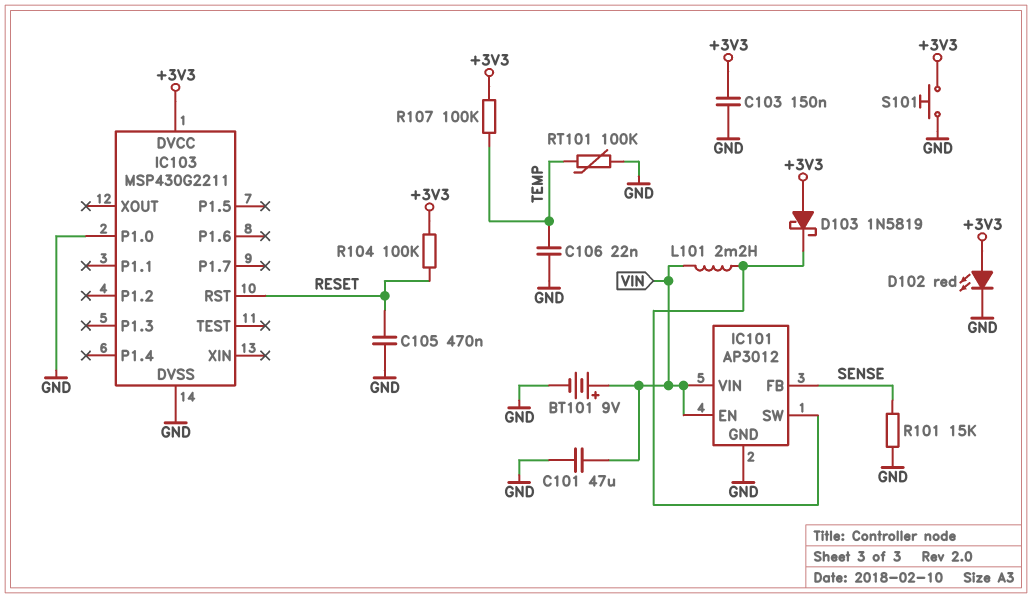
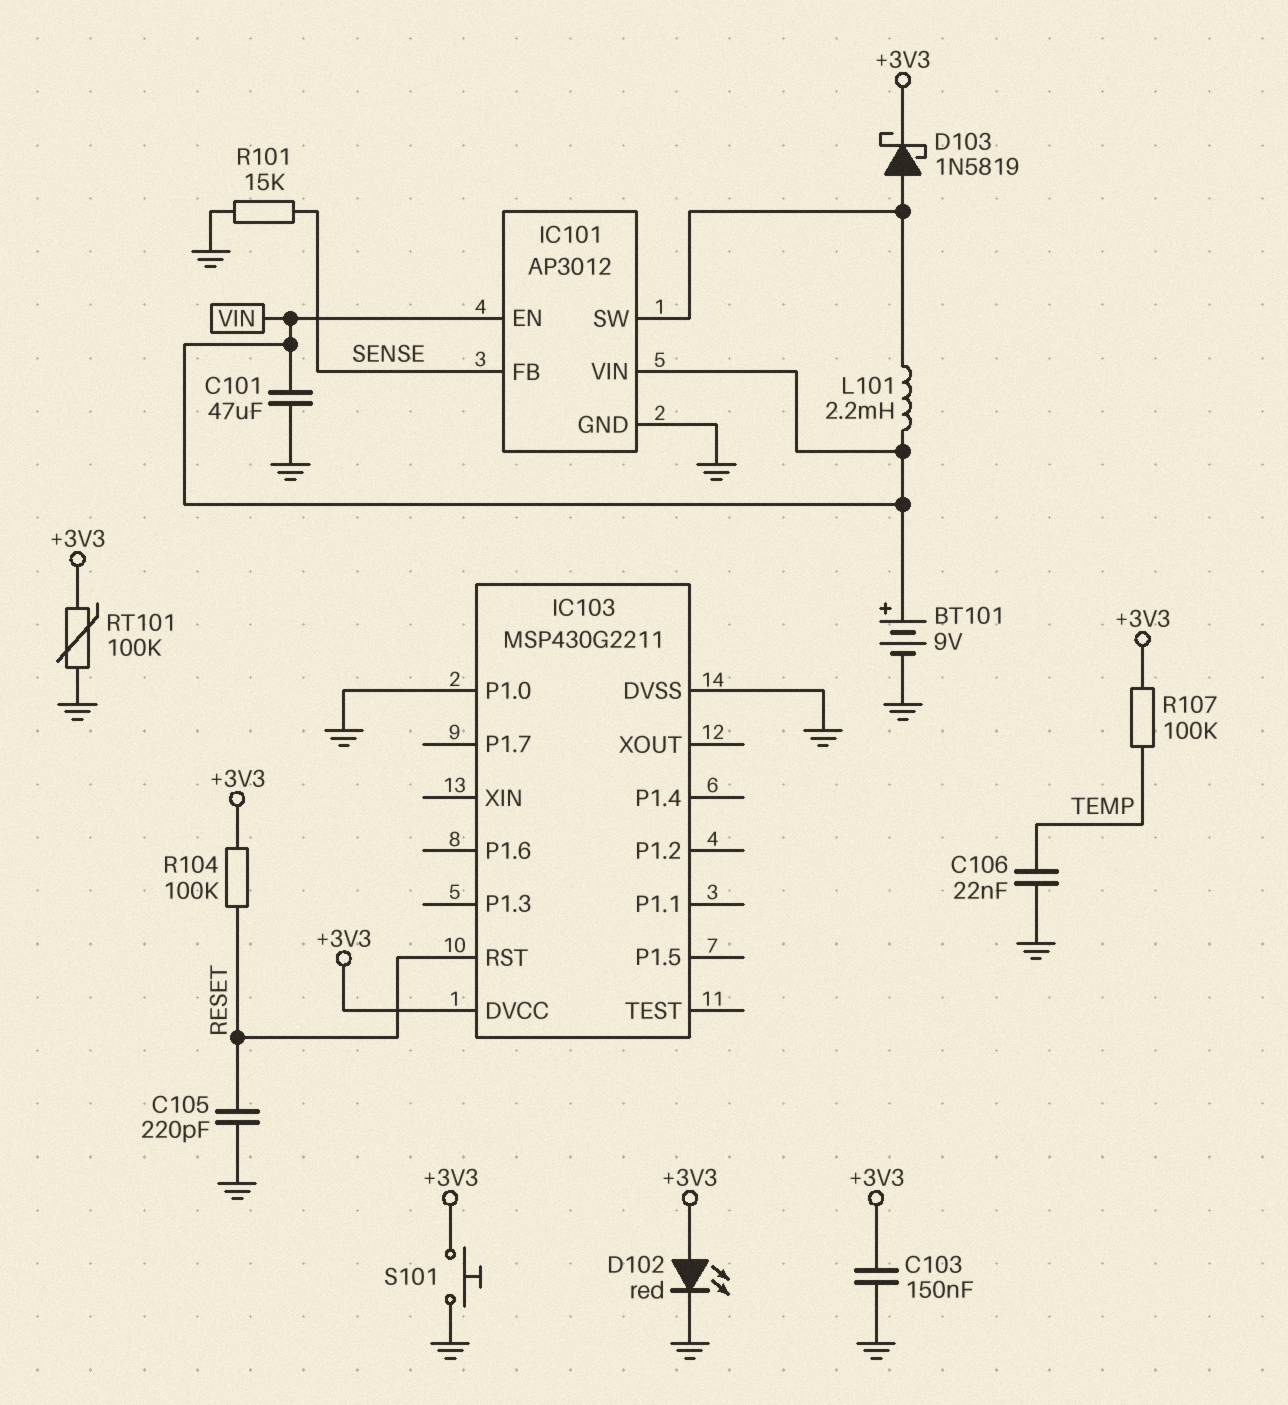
C105: 470nF (GND, RESET) -> 220pF (GND, RESET)
D103: schottky 1N5819 (A +3V3, K IC101/SW) -> schottky 1N5819 (A IC101/SW, K +3V3)
RT101: 100k (GND, TEMP) -> 100k (+3V3, GND)

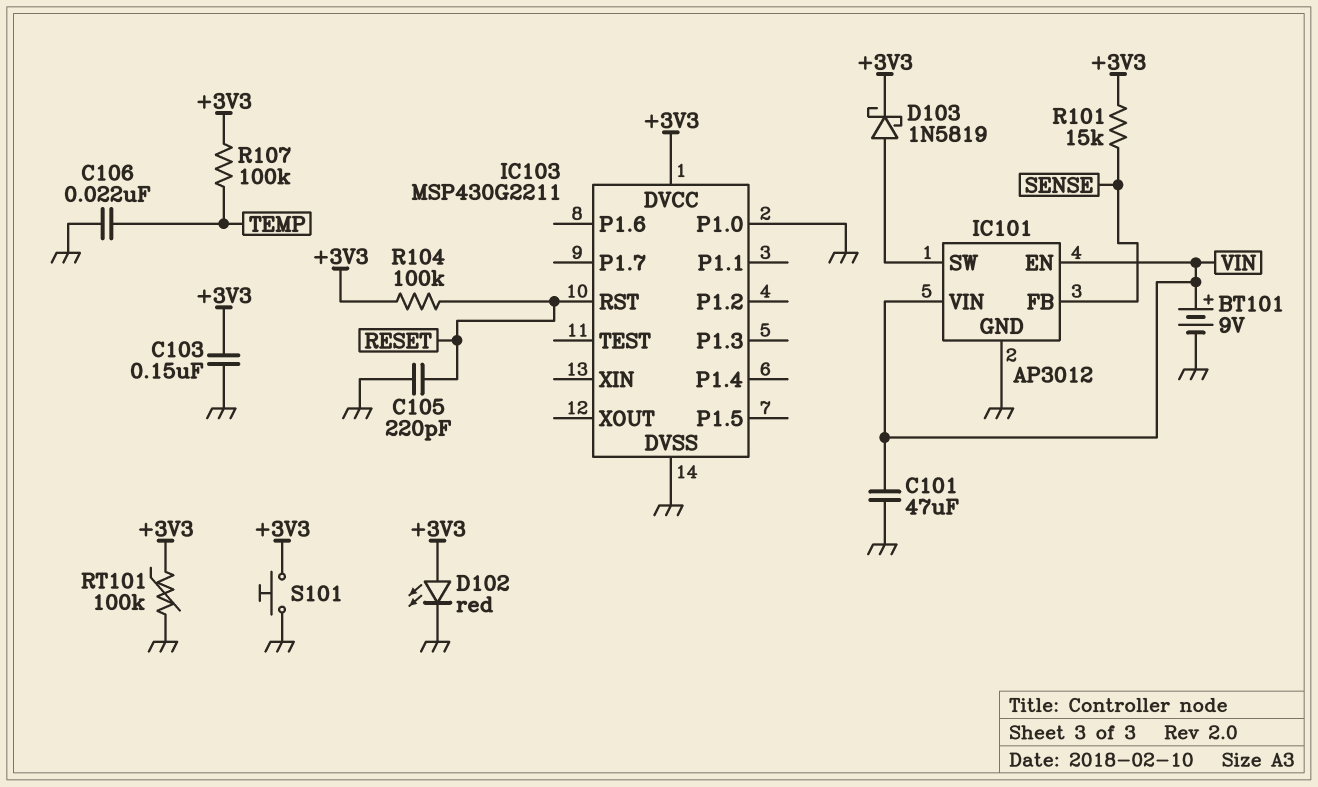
L101: 2.2mH (IC101/SW, VIN) -> none
R101: 15k (GND, SENSE) -> 15k (+3V3, SENSE)

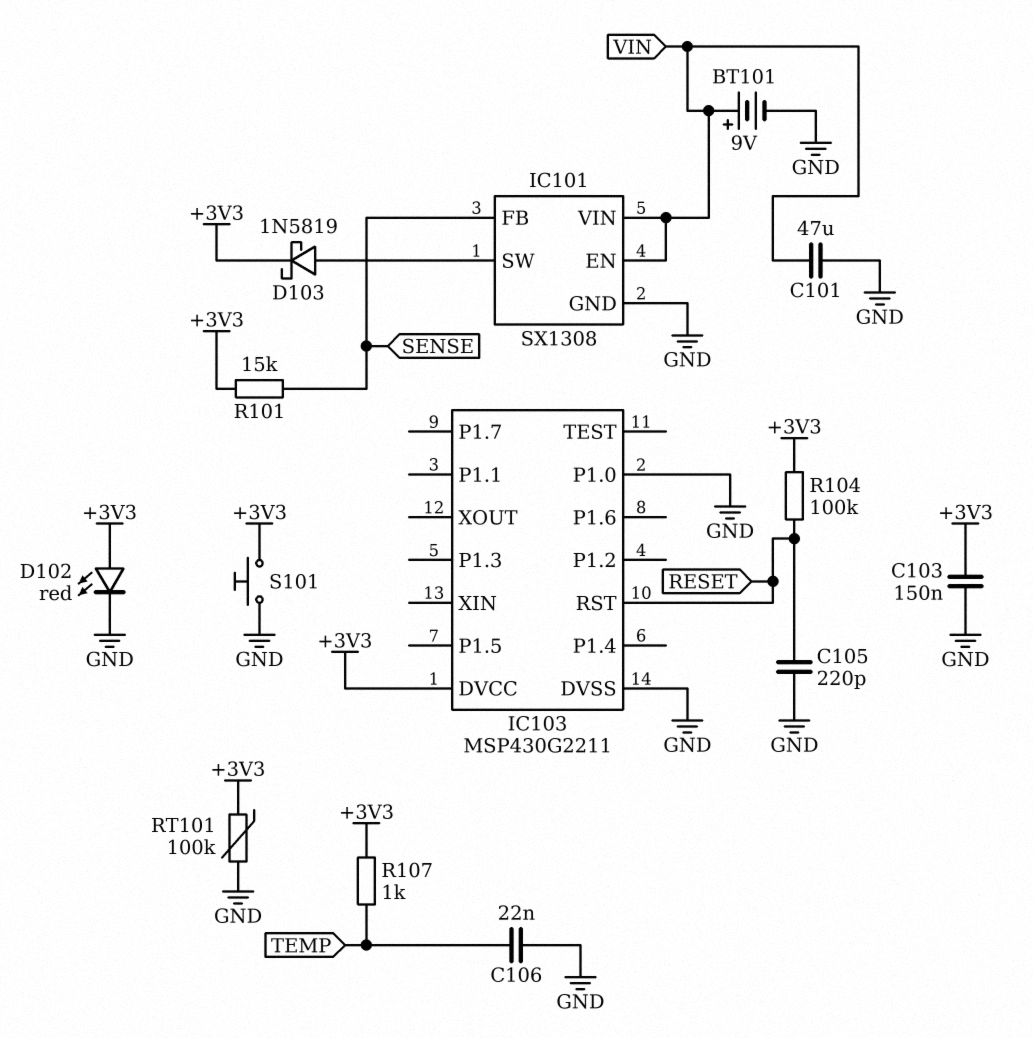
IC101: AP3012 -> SX1308
R107: 100k (+3V3, TEMP) -> 1k (+3V3, TEMP)

